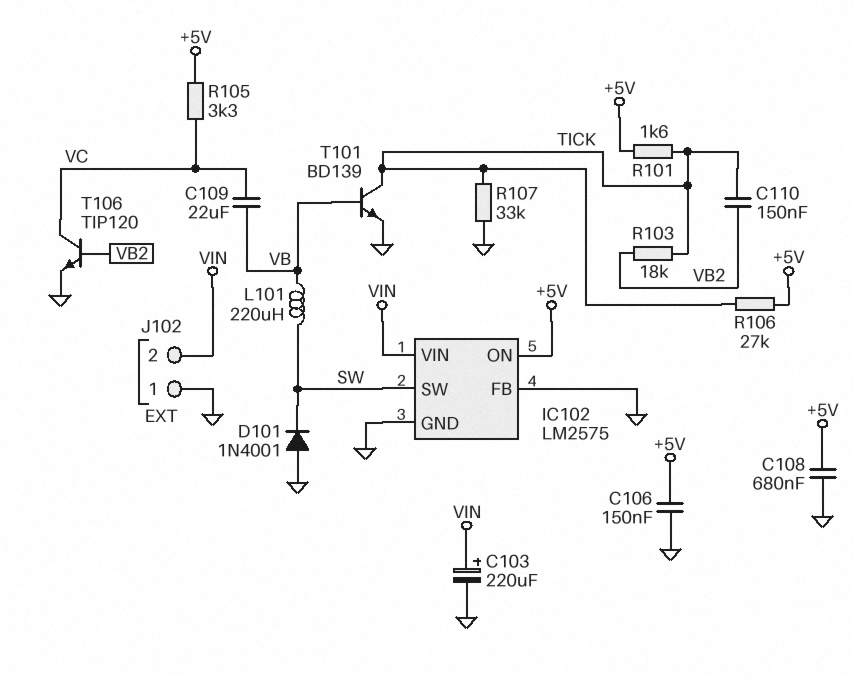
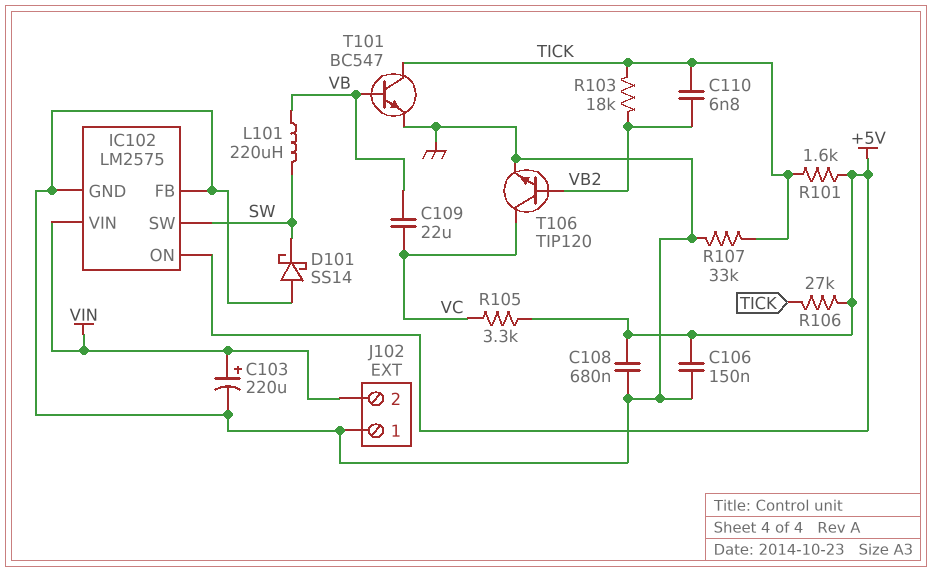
C110: 150nF (TICK, VB2) -> 6.8nF (TICK, VB2)
D101: diode 1N4001 (A GND, K SW) -> schottky SS14 (A GND, K SW)
T101: NPN BD139 (B VB, C TICK, E GND) -> NPN BC547 (B VB, C TICK, E GND)

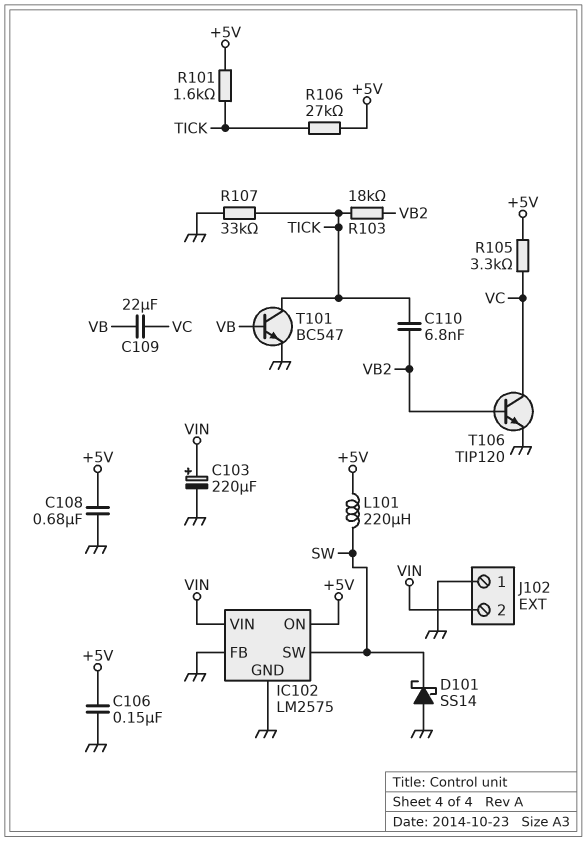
L101: 220uH (SW, VB) -> 220uH (+5V, SW)

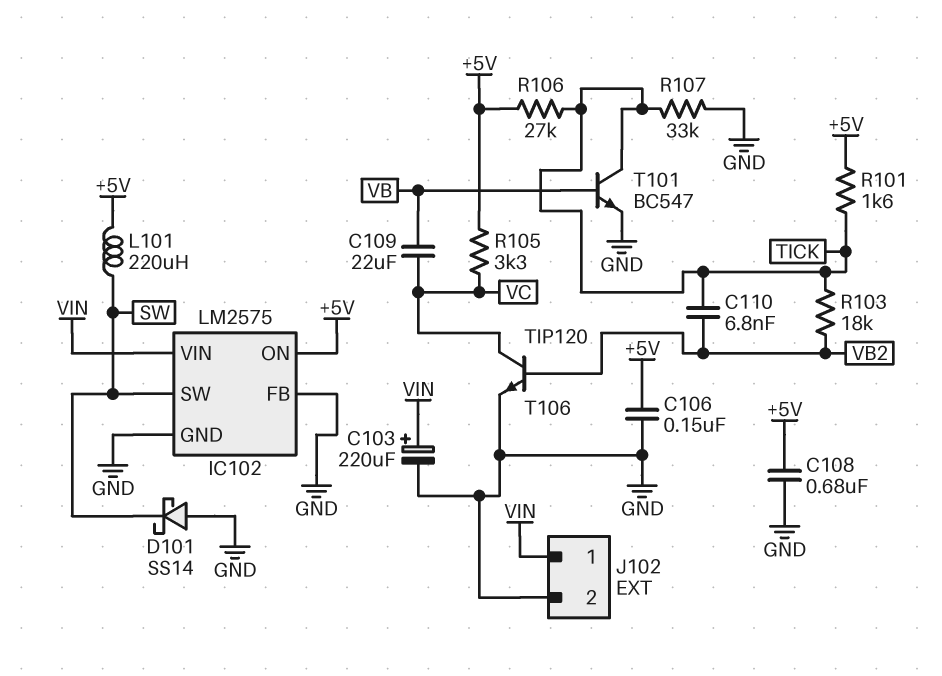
J102 pin 1: GND -> VIN
J102 pin 2: VIN -> GND

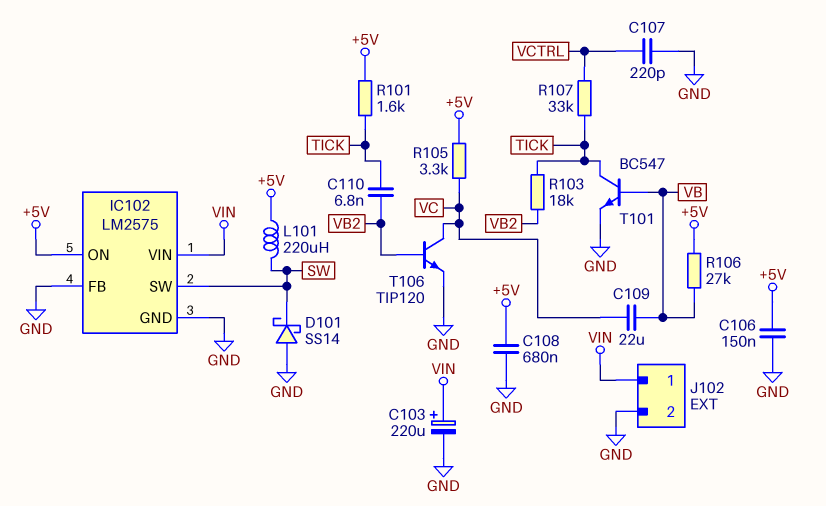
C107: none -> 220pF (GND, VCTRL)
R106: 27k (+5V, TICK) -> 27k (+5V, VB)
R107: 33k (GND, TICK) -> 33k (TICK, VCTRL)

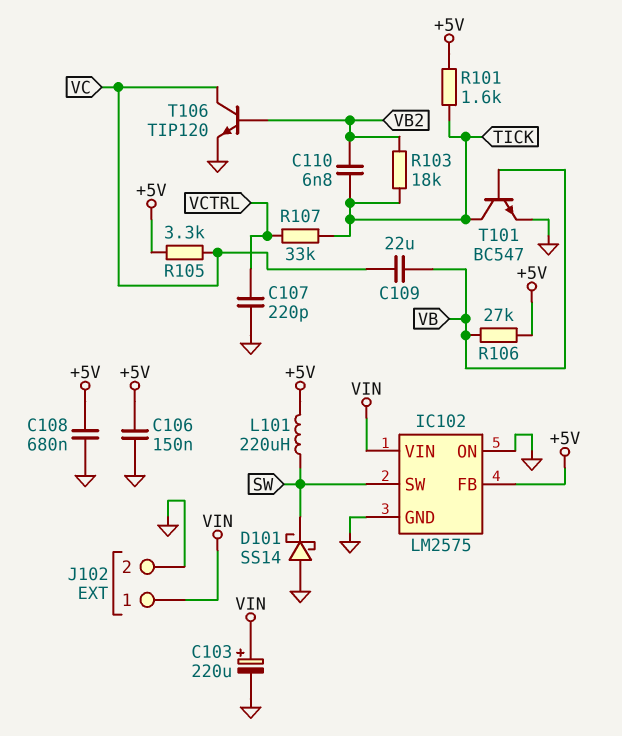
IC102 pin FB: GND -> +5V
IC102 pin ON: +5V -> GND

